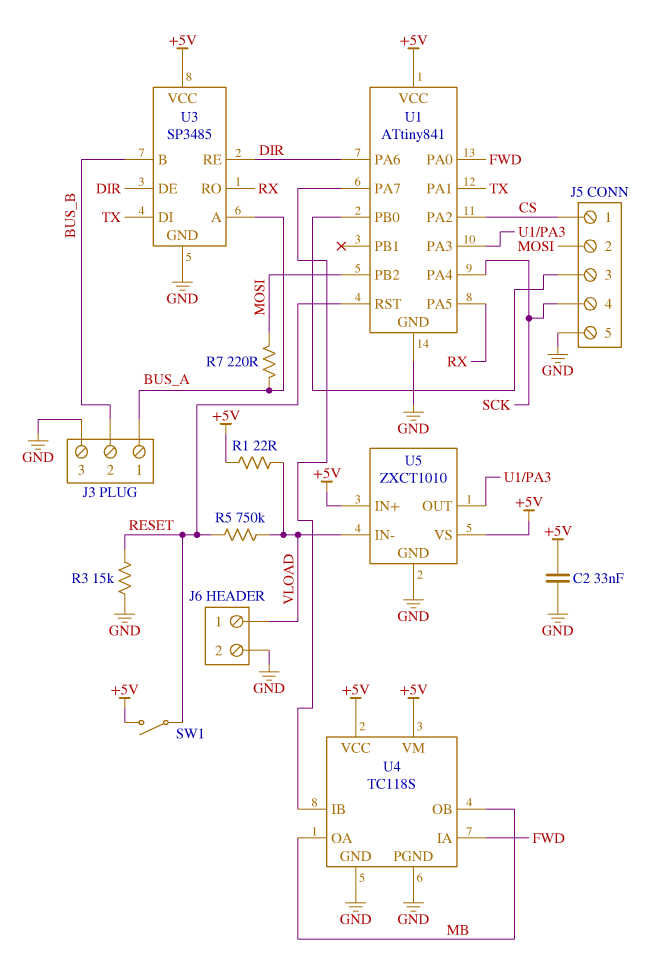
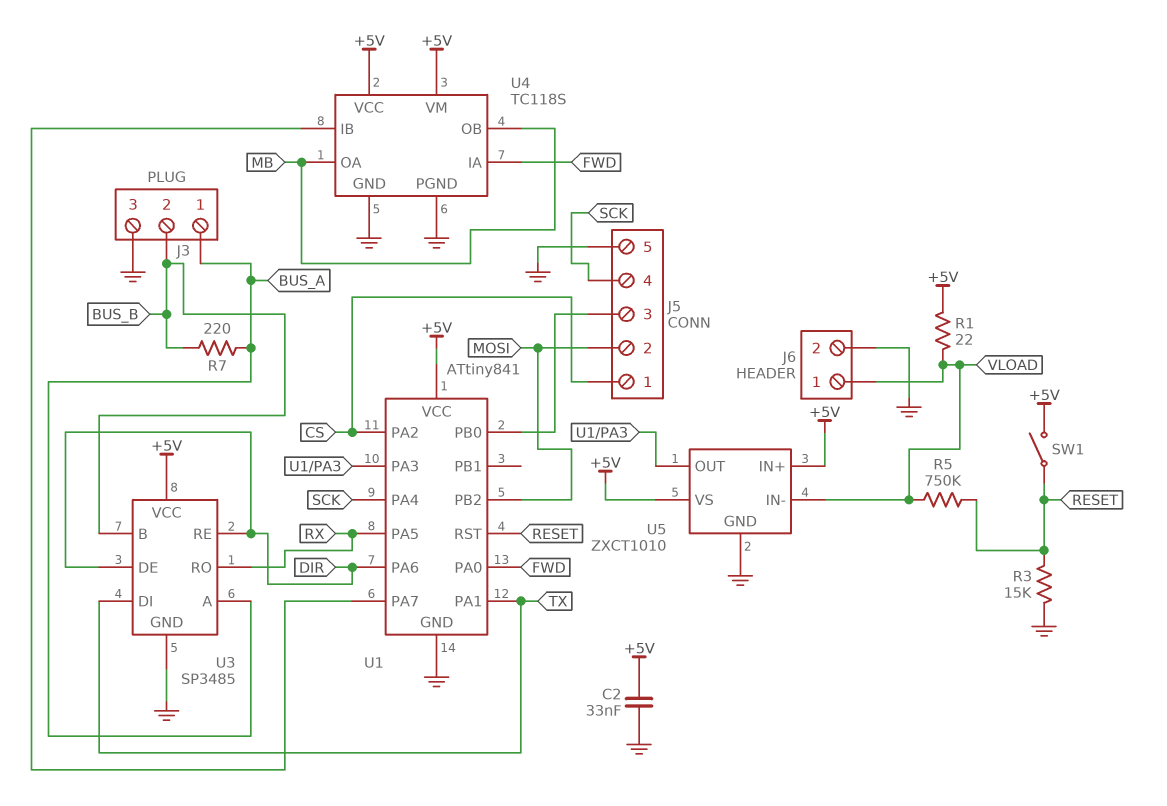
R7: 220 (BUS_A, MOSI) -> 220 (BUS_A, BUS_B)

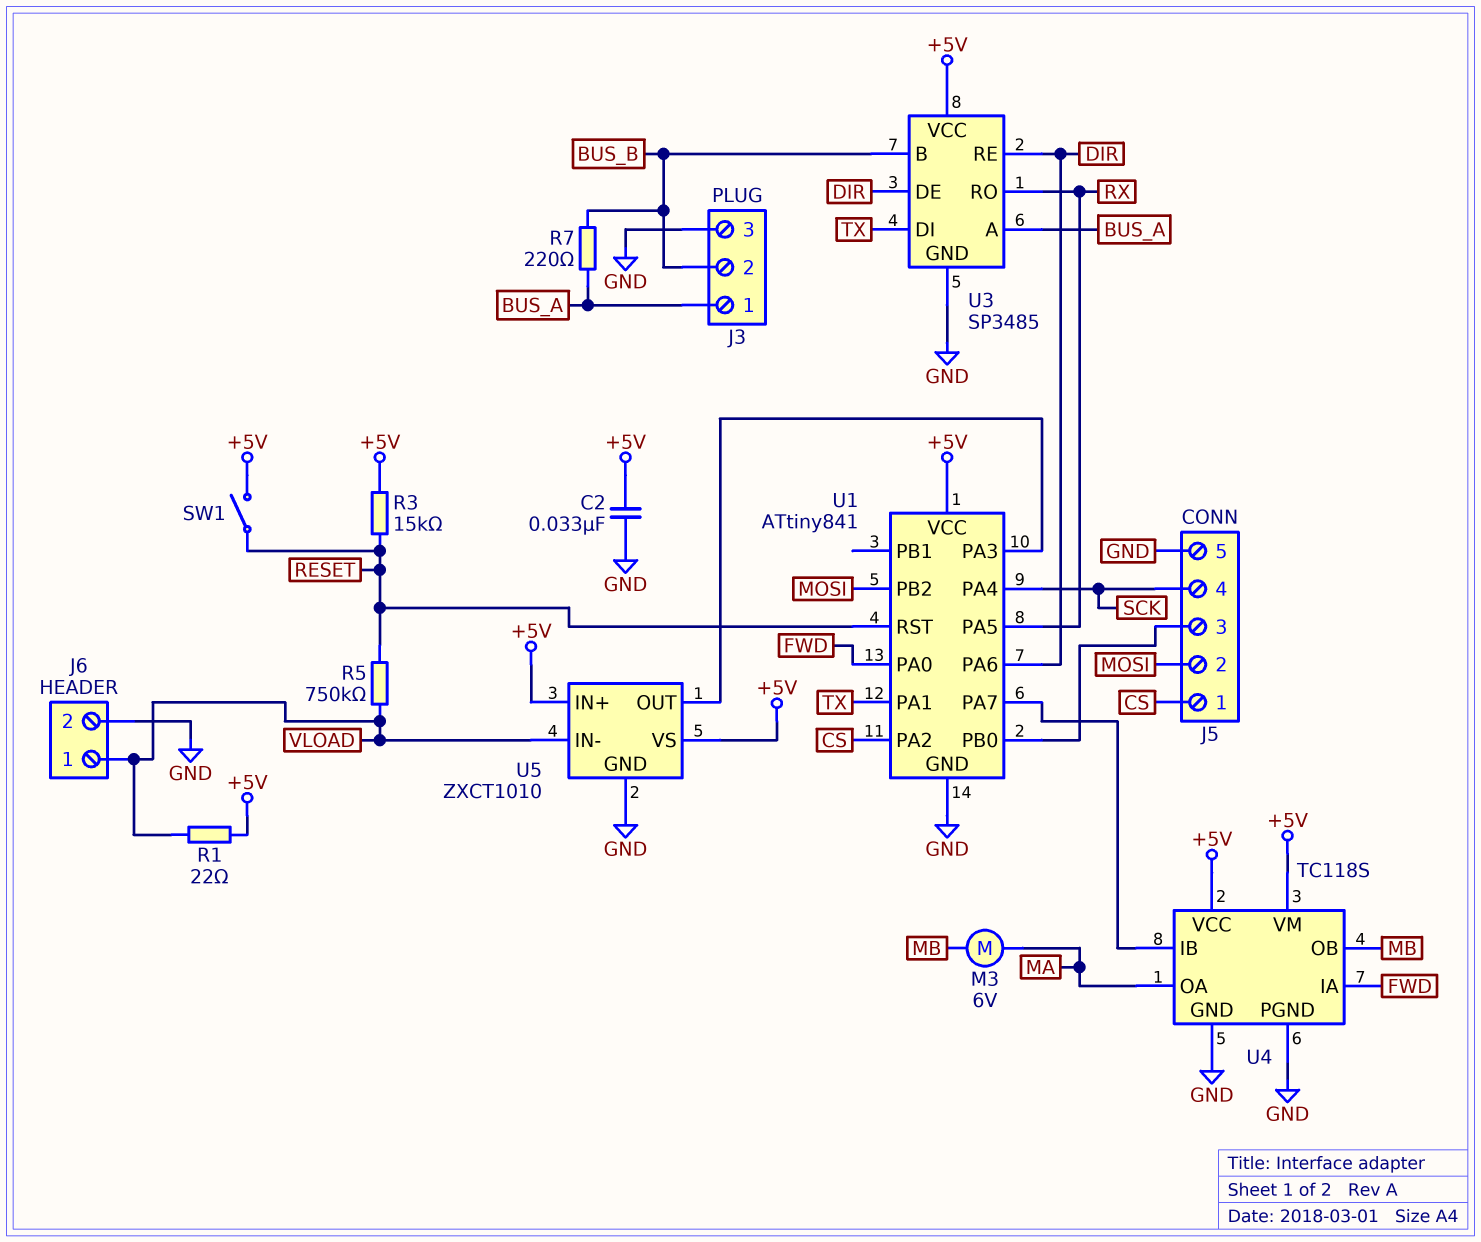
M3: none -> motor 6V (MA, MB)
R3: 15k (GND, RESET) -> 15k (+5V, RESET)
U4 pin OA: MB -> MA

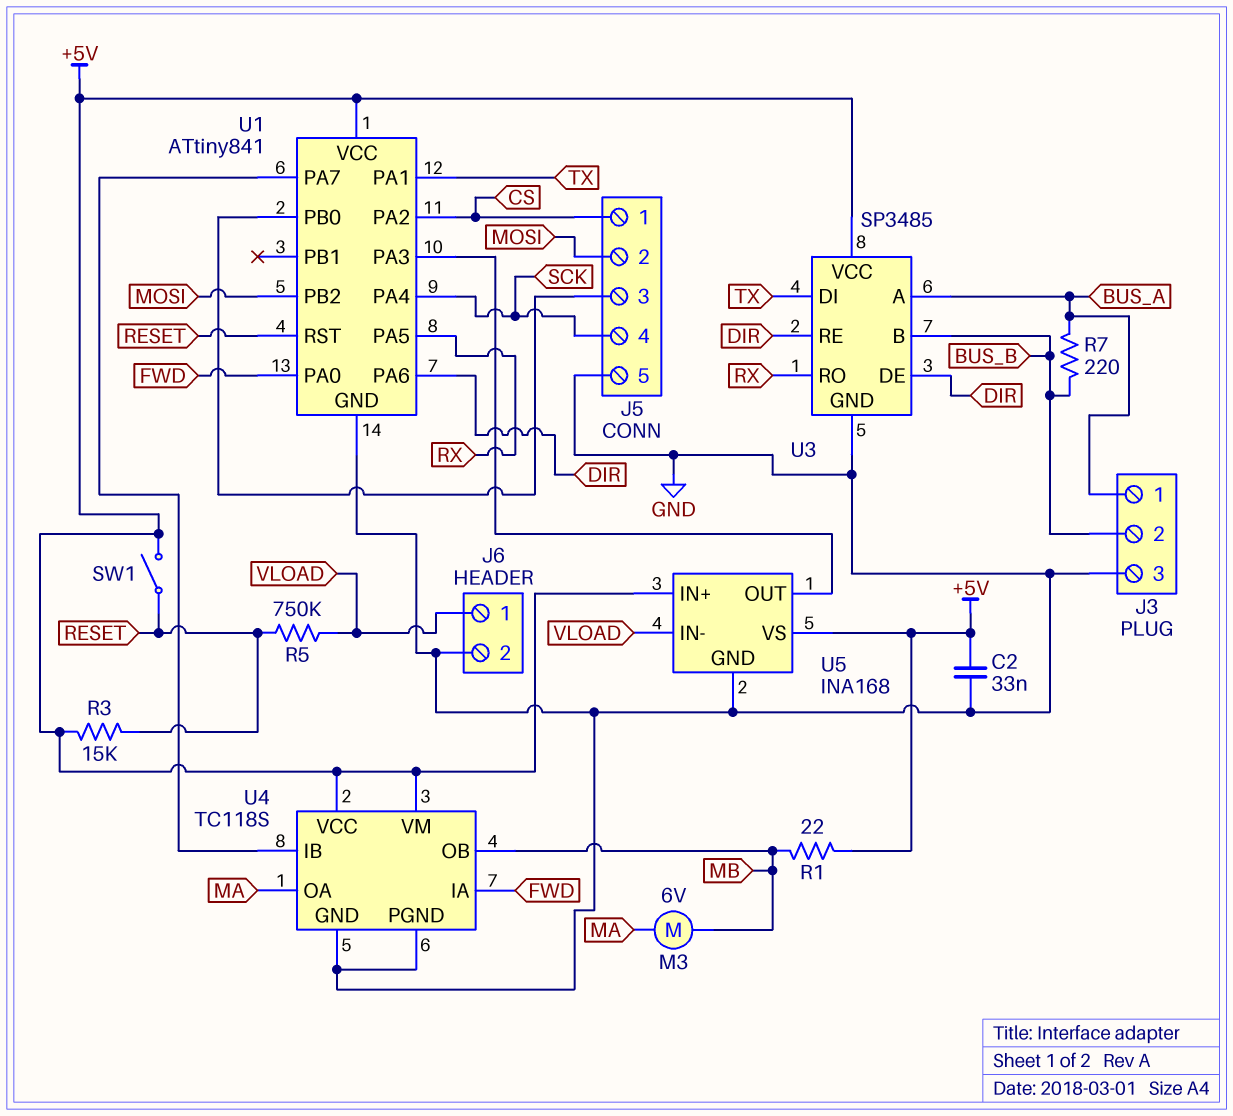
R1: 22 (+5V, VLOAD) -> 22 (+5V, MB)
U5: ZXCT1010 -> INA168

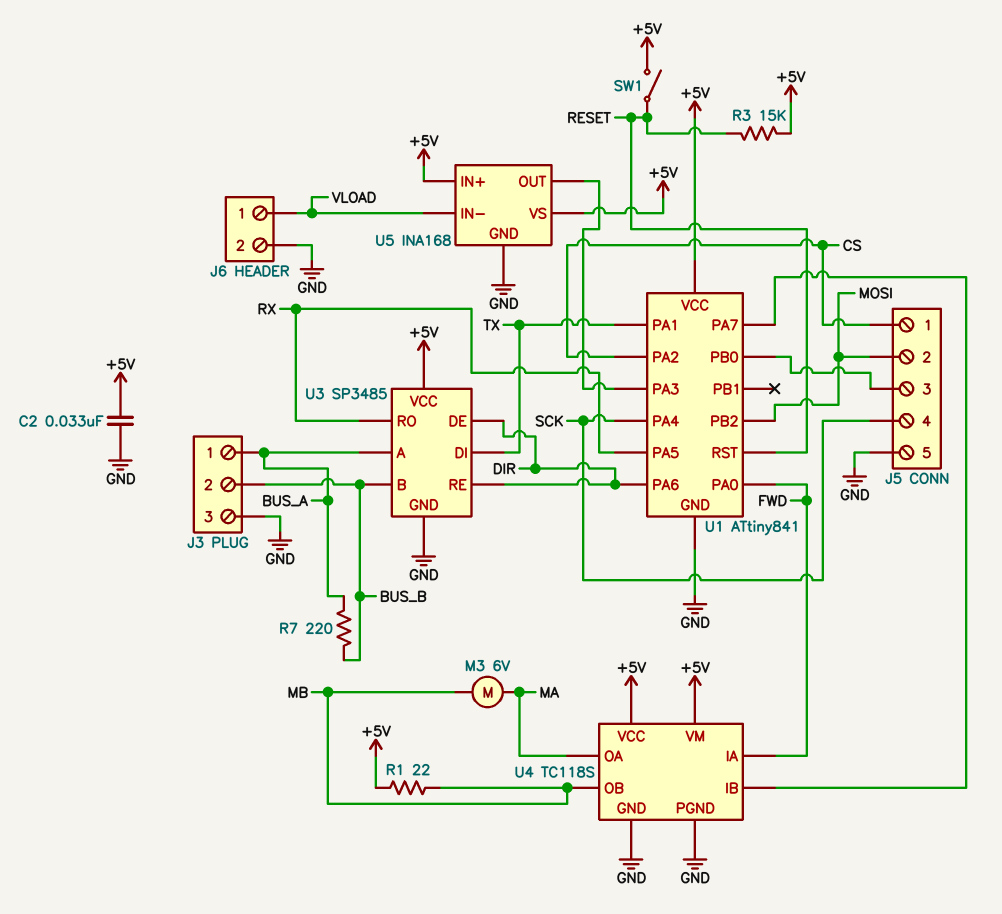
R5: 750k (RESET, VLOAD) -> none

